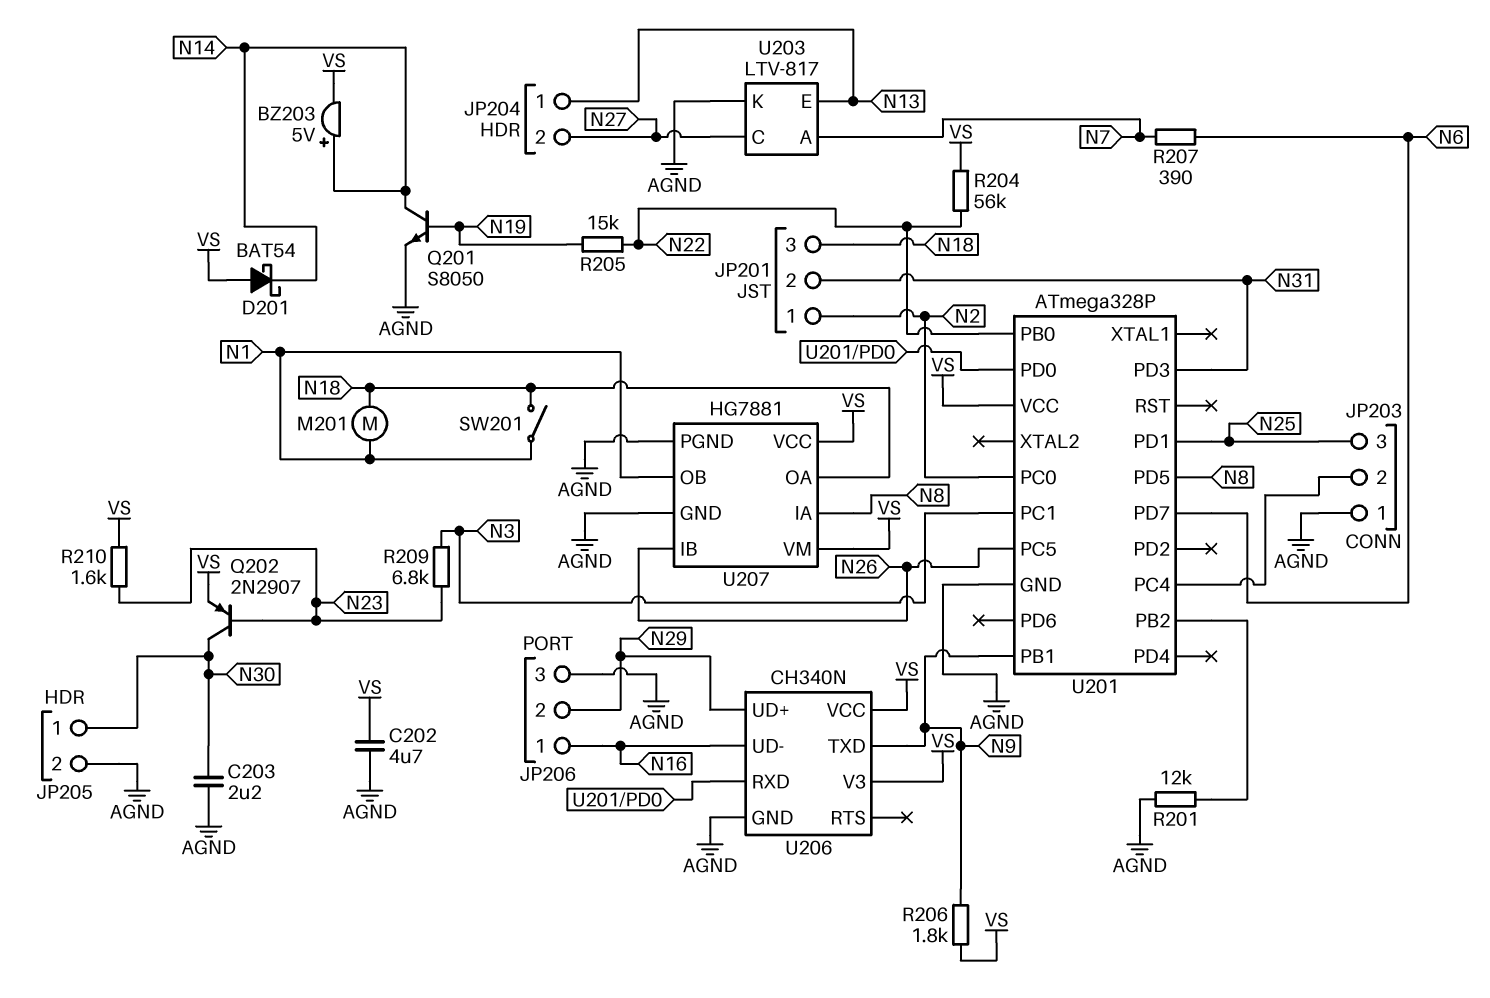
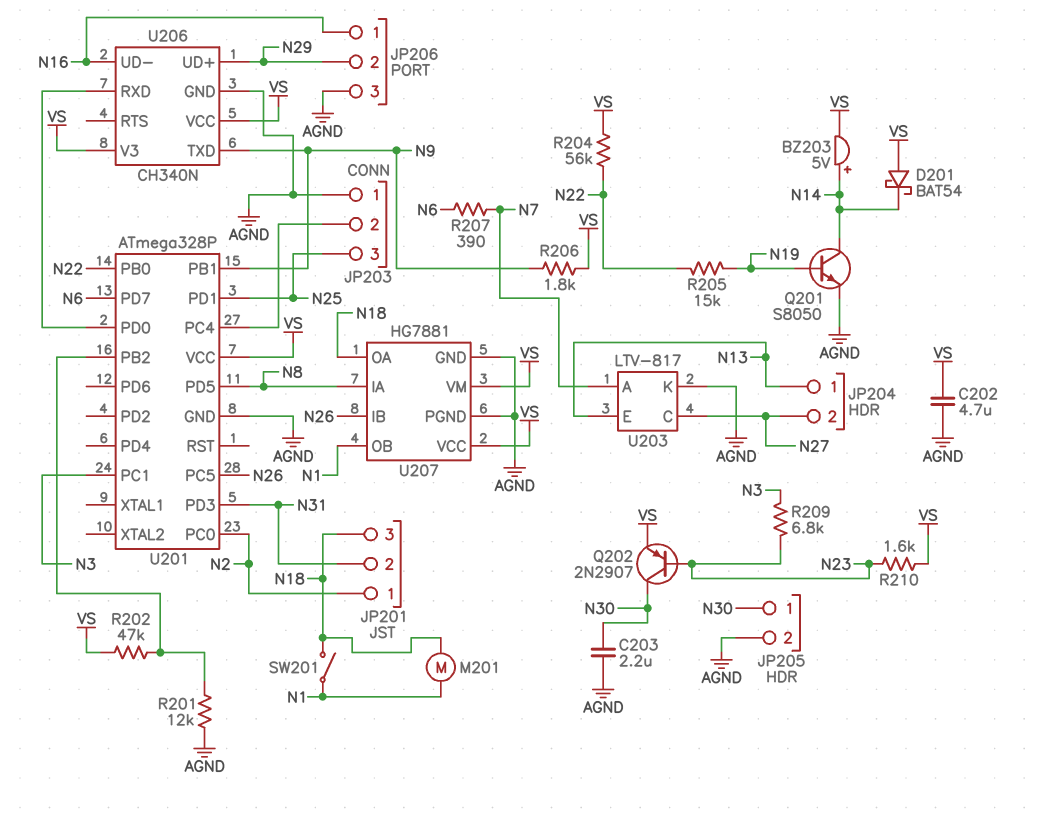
R202: none -> 47k (U201/PB2, VS)

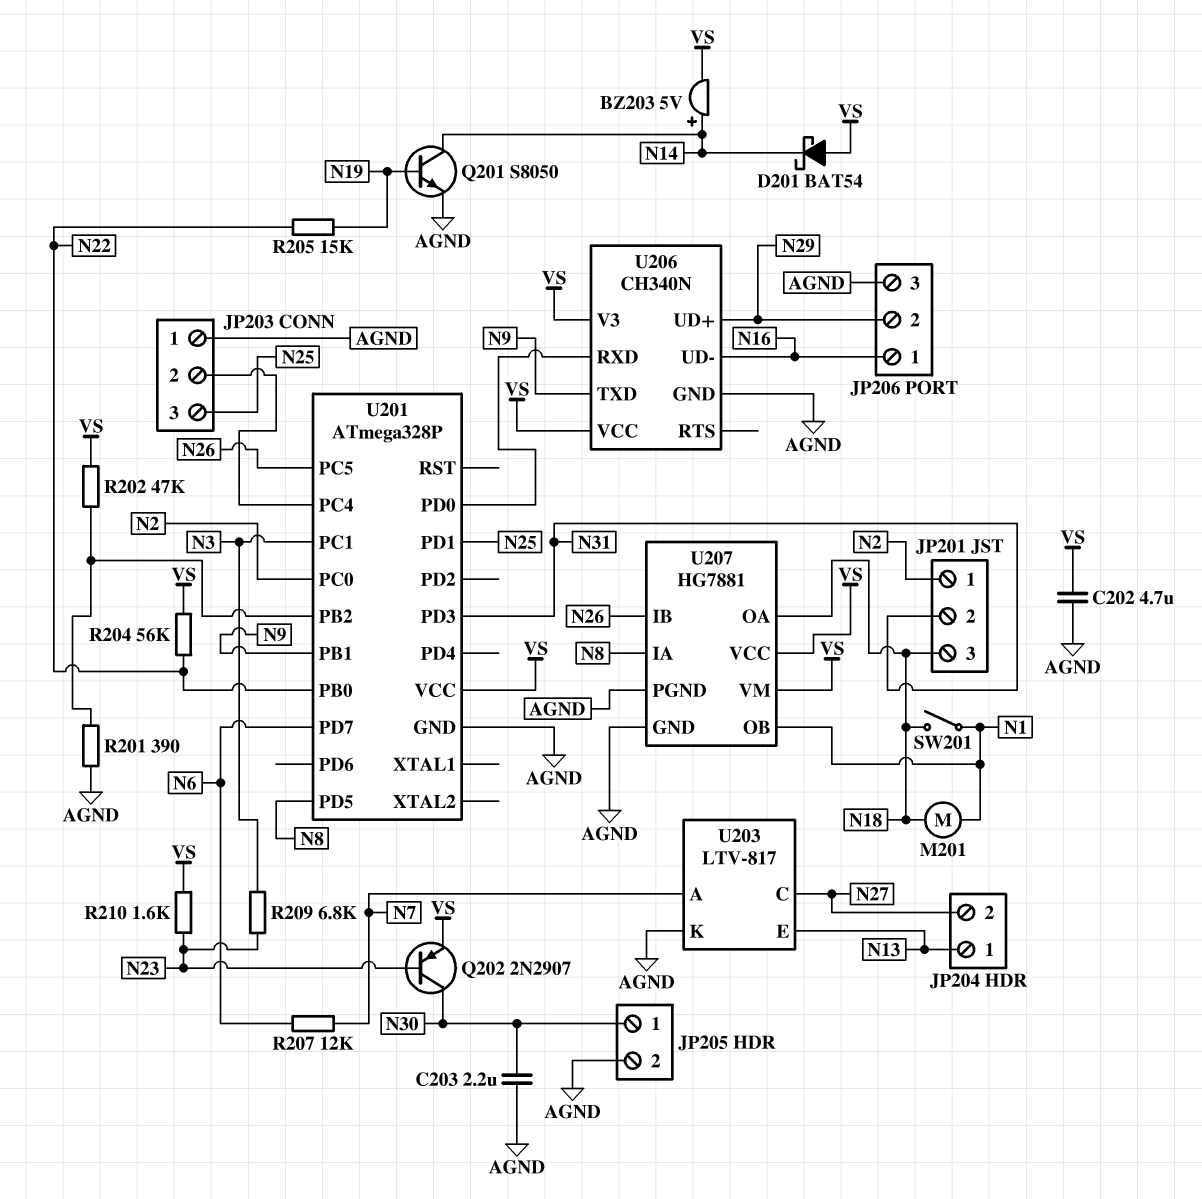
R201: 12k (AGND, U201/PB2) -> 390 (AGND, U201/PB2)
R206: 1.8k (N9, VS) -> none
R207: 390 (N6, N7) -> 12k (N6, N7)

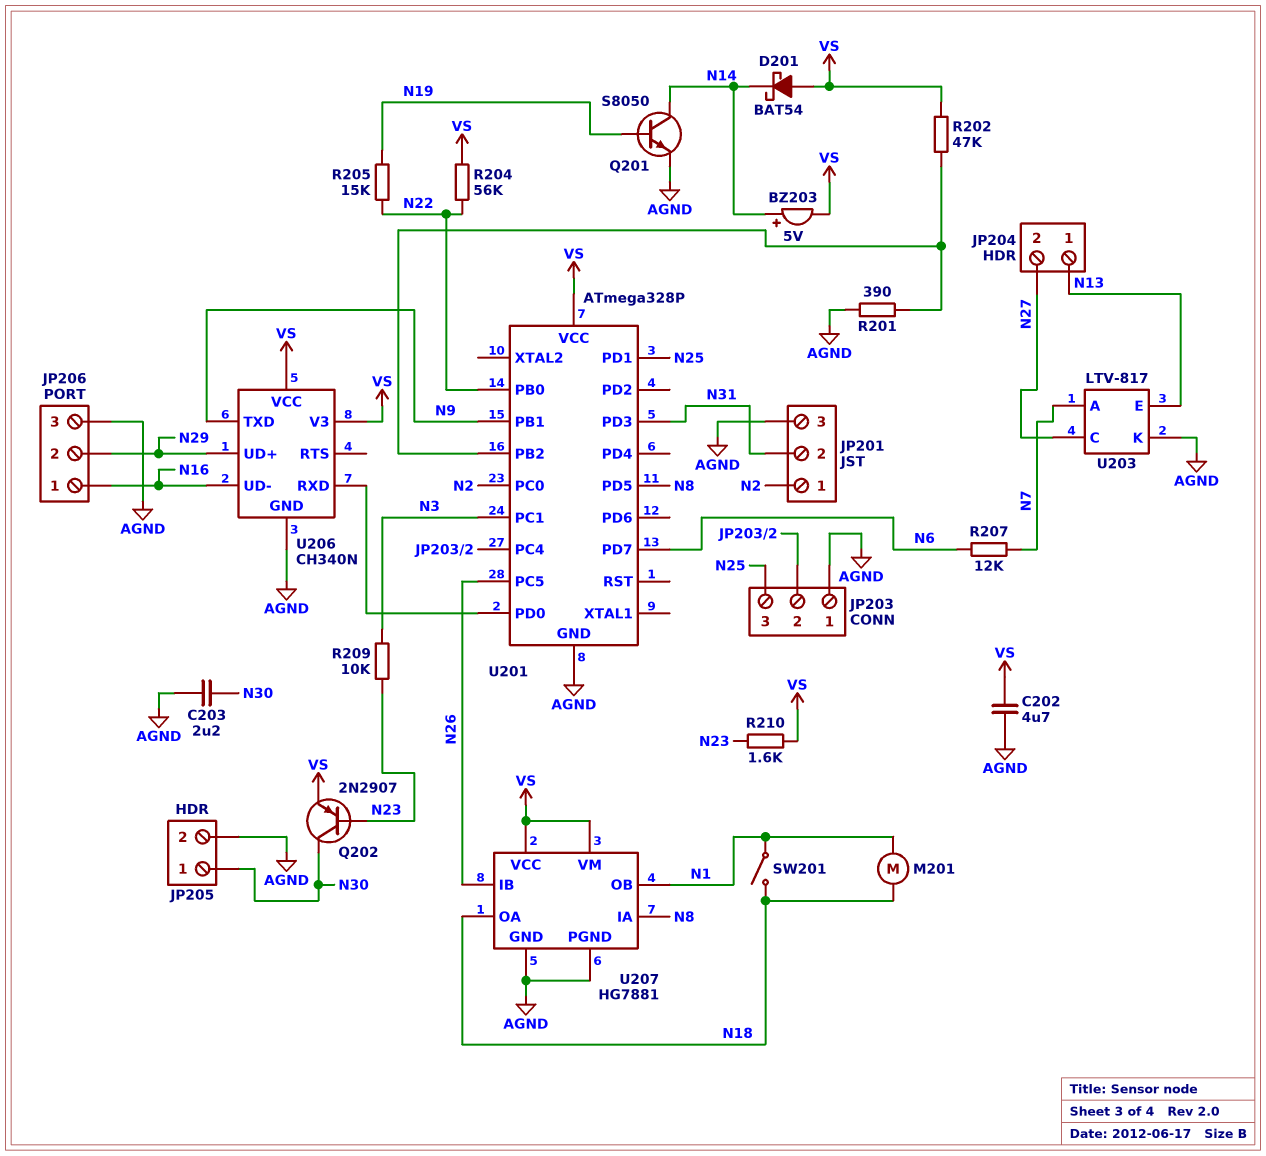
JP201 pin 3: N18 -> AGND
R209: 6.8k (N3, N23) -> 10k (N3, N23)

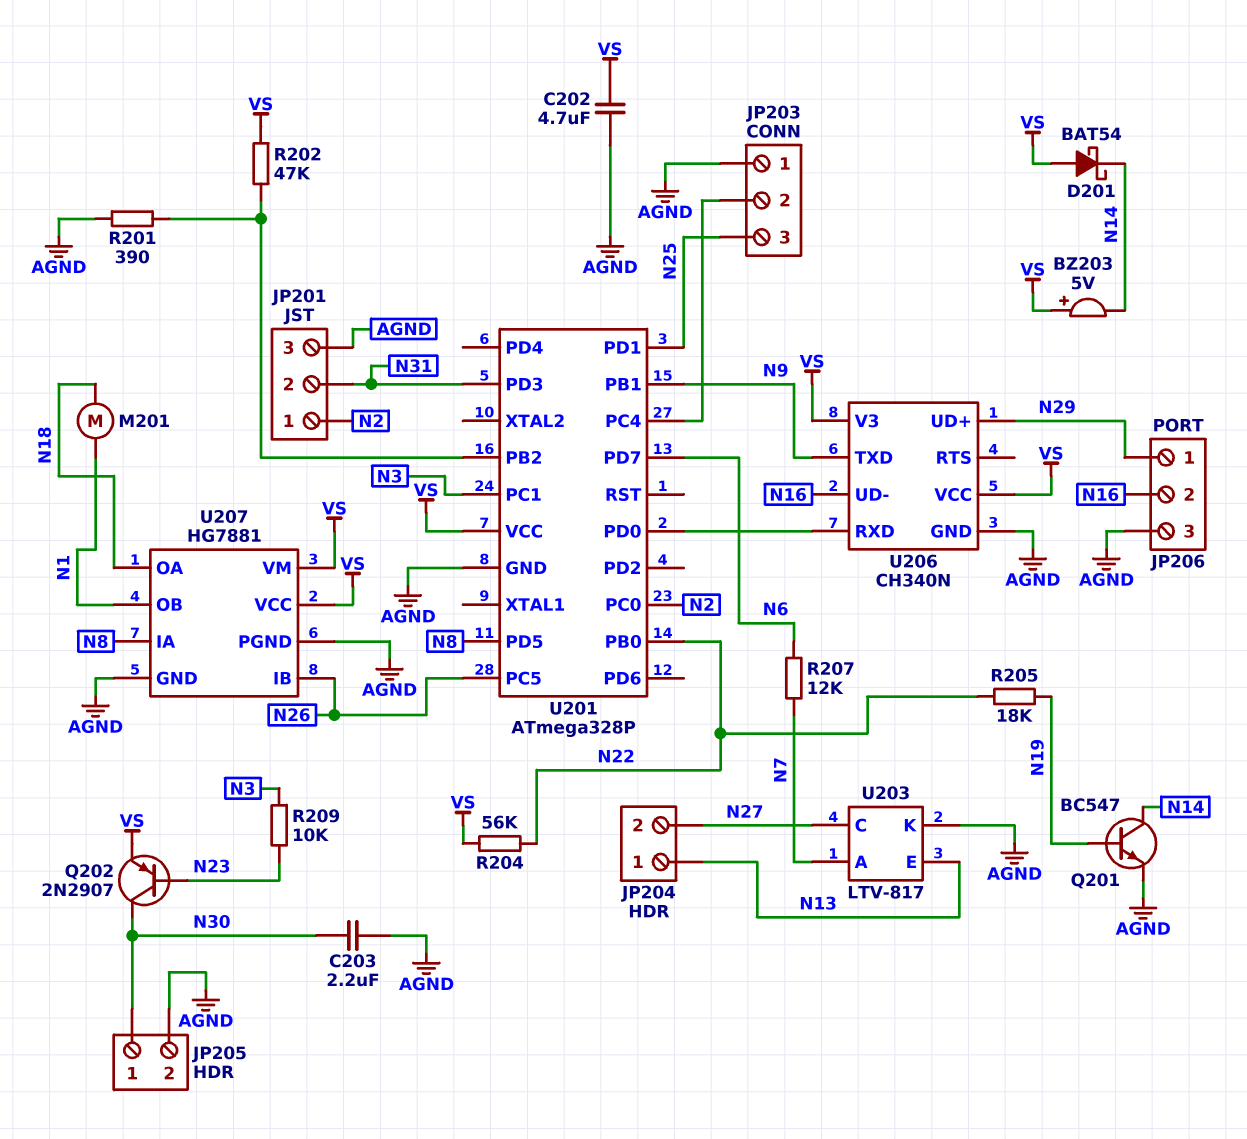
BZ203: buzzer 5V (plus N14, minus VS) -> buzzer 5V (plus VS, minus N14)
JP206 pin 1: N16 -> N29
JP206 pin 2: N29 -> N16
Q201: NPN S8050 (B N19, C N14, E AGND) -> NPN BC547 (B N19, C N14, E AGND)
R205: 15k (N19, N22) -> 18k (N19, N22)
R210: 1.6k (N23, VS) -> none
SW201: switch (N1, N18) -> none

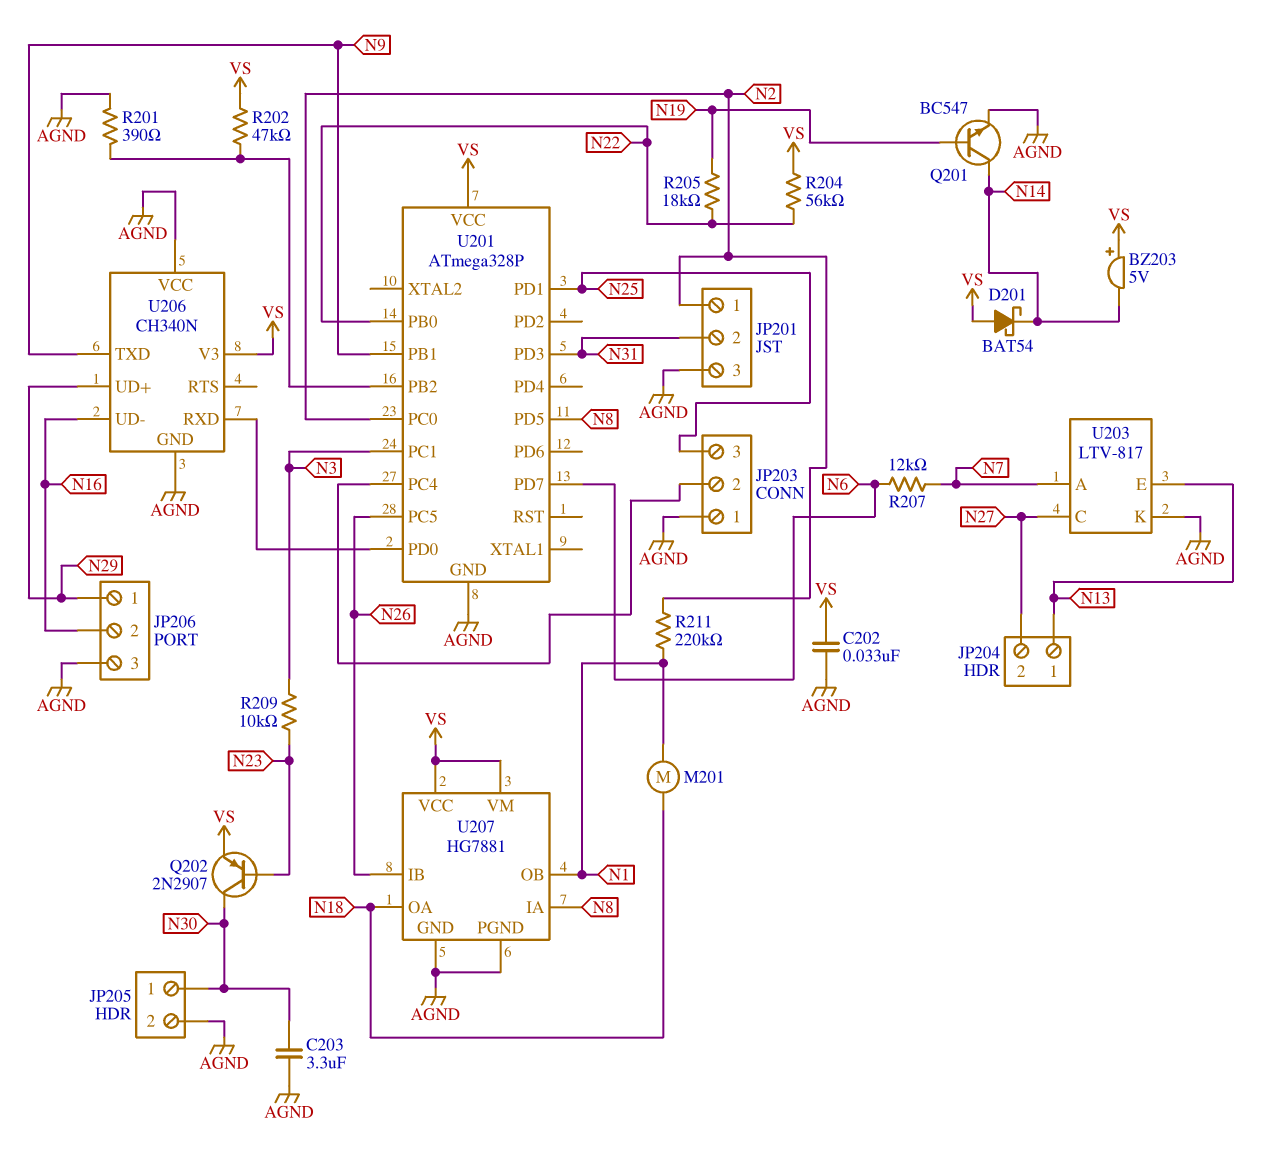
C202: 4.7uF (AGND, VS) -> 33nF (AGND, VS)
C203: 2.2uF (AGND, N30) -> 3.3uF (AGND, N30)
R211: none -> 220k (N1, N2)
U206 pin VCC: VS -> AGND

